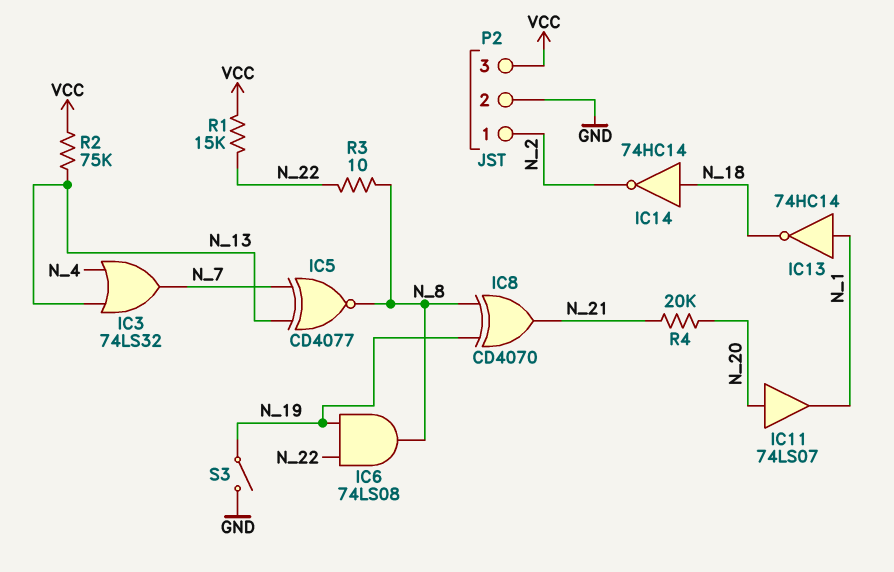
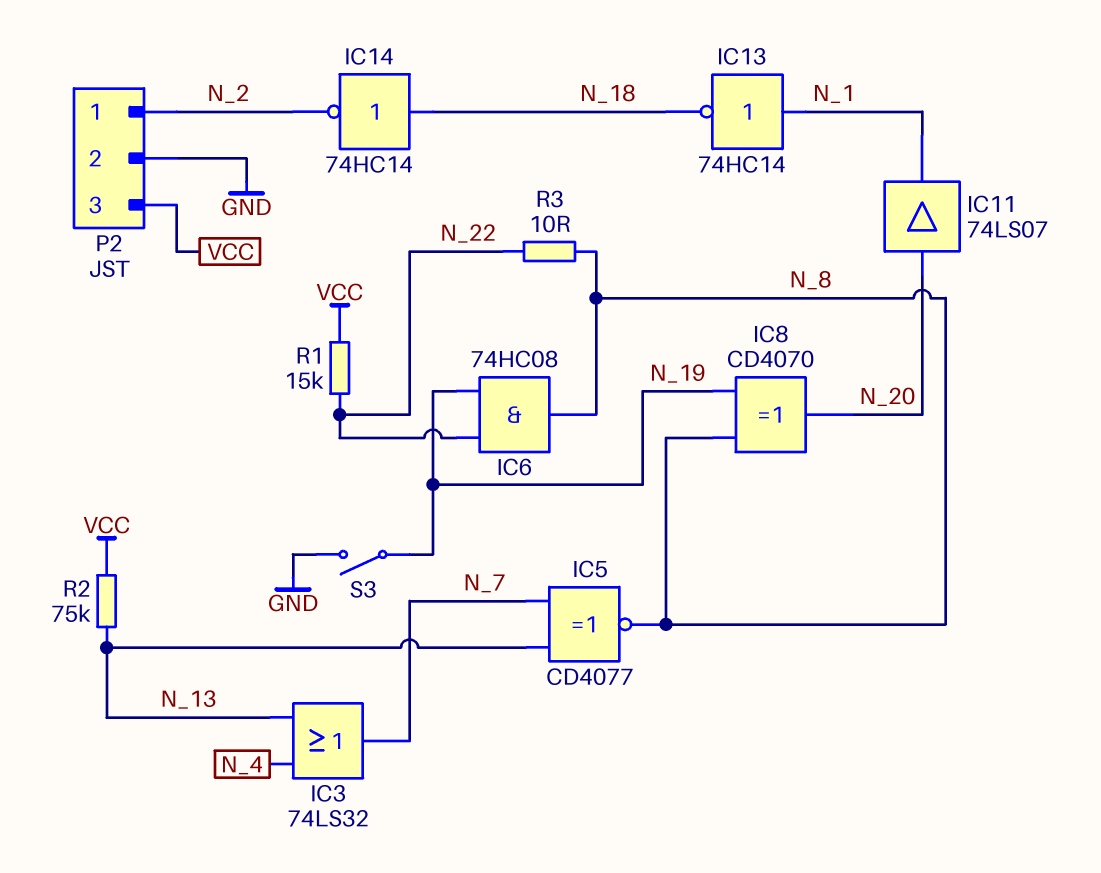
IC6: AND 74LS08 (in N_19, in N_22, out N_8) -> AND 74HC08 (in N_19, in N_22, out N_8)
IC8: XOR CD4070 (in N_8, in N_19, out N_21) -> XOR CD4070 (in N_8, in N_19, out N_20)
R4: 20k (N_20, N_21) -> none

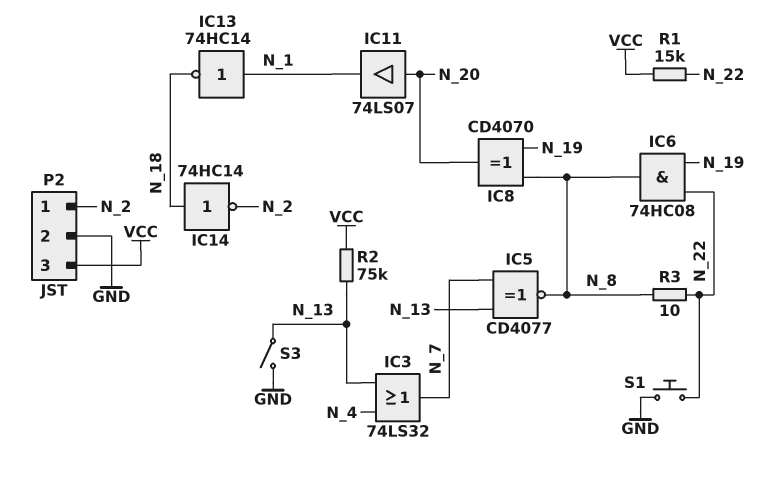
S1: none -> button (GND, N_22)
S3: switch (GND, N_19) -> switch (GND, N_13)

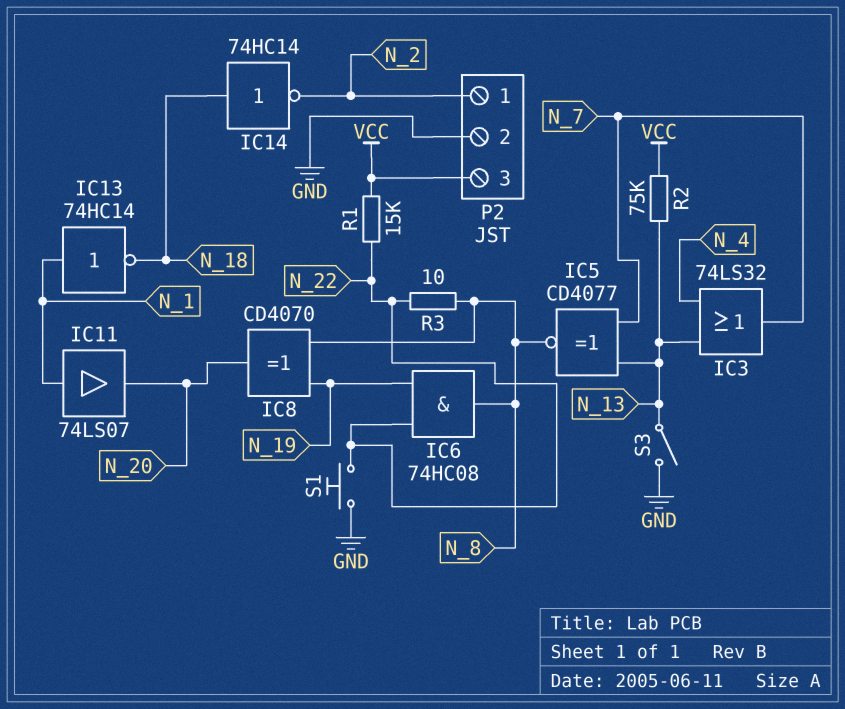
IC11: buffer 74LS07 (in N_20, out N_1) -> buffer 74LS07 (in N_1, out N_20)

